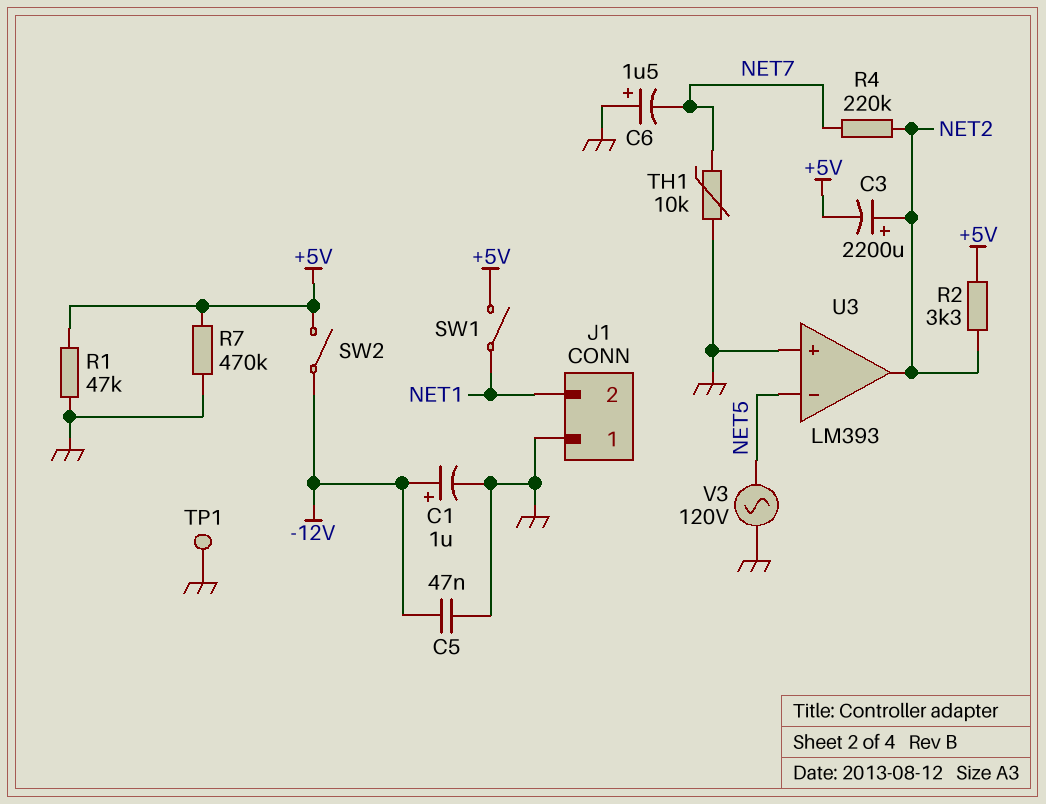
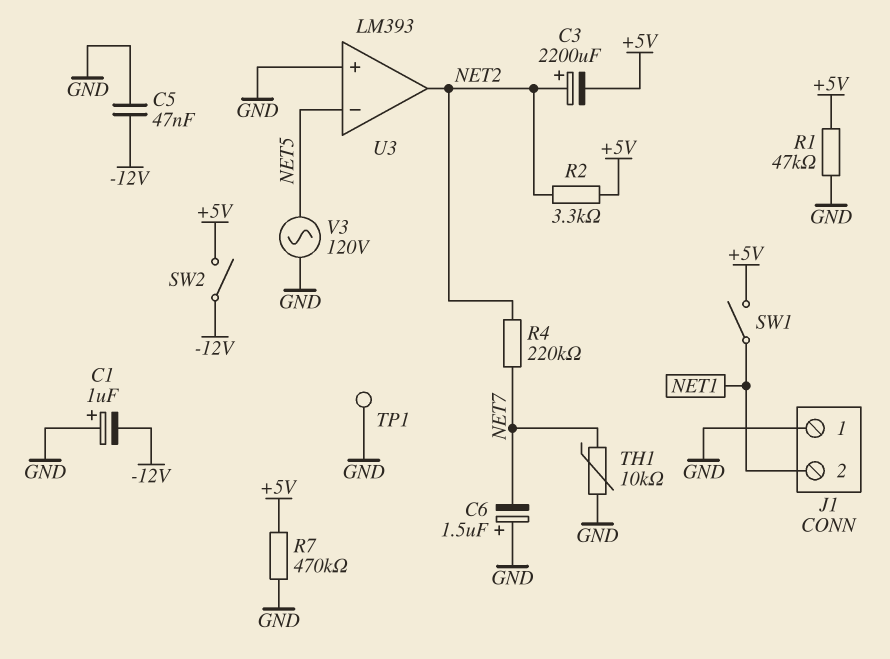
C1: 1uF (plus -12V, minus GND) -> 1uF (plus GND, minus -12V)

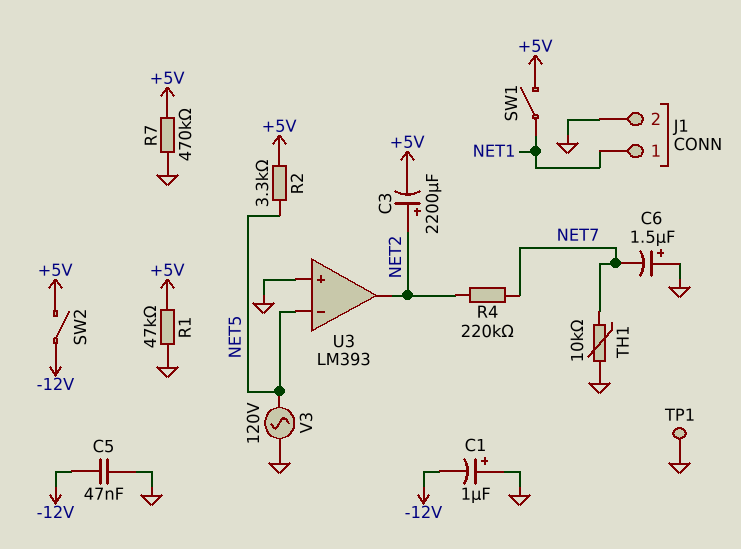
J1 pin 1: GND -> NET1
J1 pin 2: NET1 -> GND
R2: 3.3k (+5V, NET2) -> 3.3k (+5V, NET5)

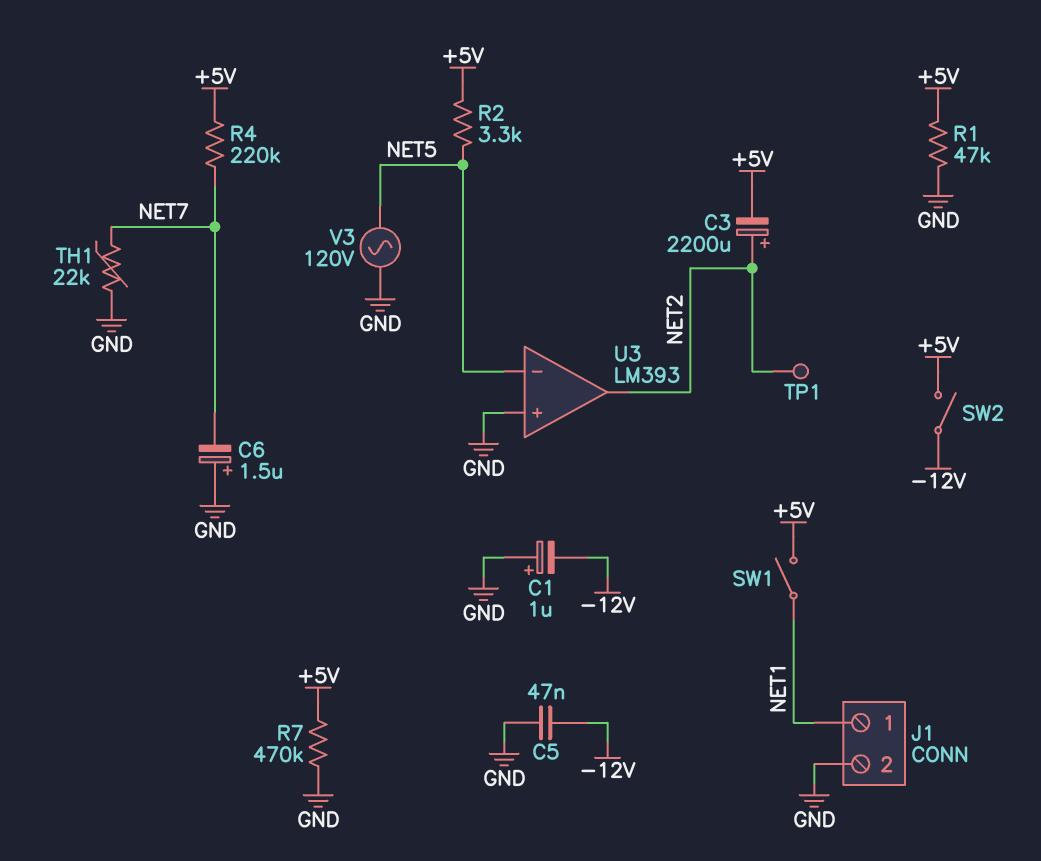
R4: 220k (NET2, NET7) -> 220k (+5V, NET7)
TH1: 10k (GND, NET7) -> 22k (GND, NET7)
TP1: test point (GND) -> test point (NET2)

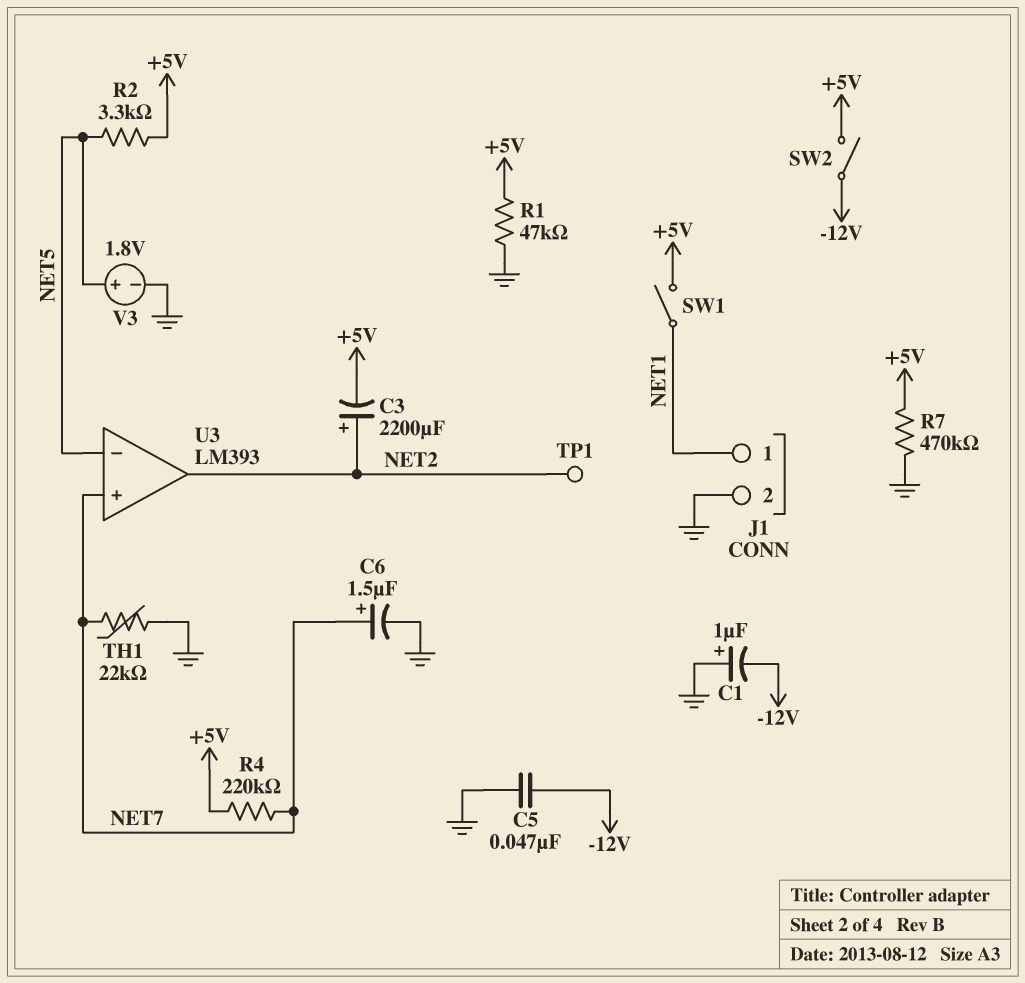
C6: 1.5uF (plus GND, minus NET7) -> 1.5uF (plus NET7, minus GND)
U3 pin in+: GND -> NET7
V3: AC 120V (GND, NET5) -> 1.8V (plus NET5, minus GND)

